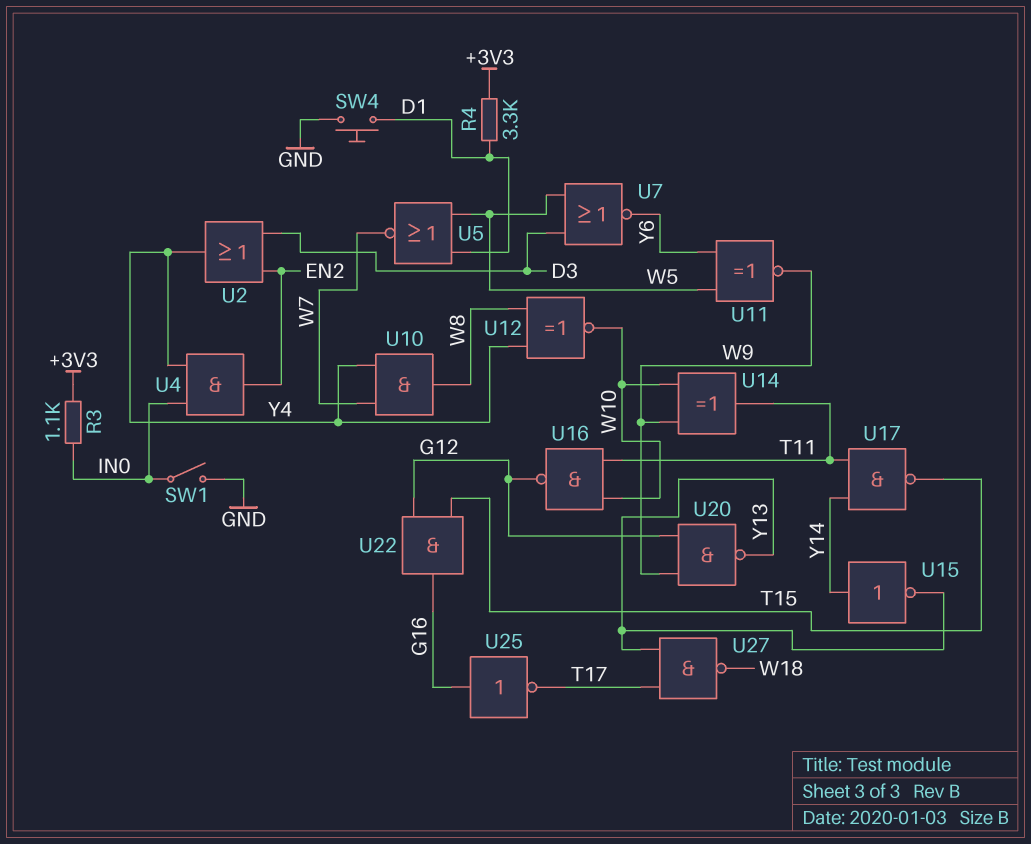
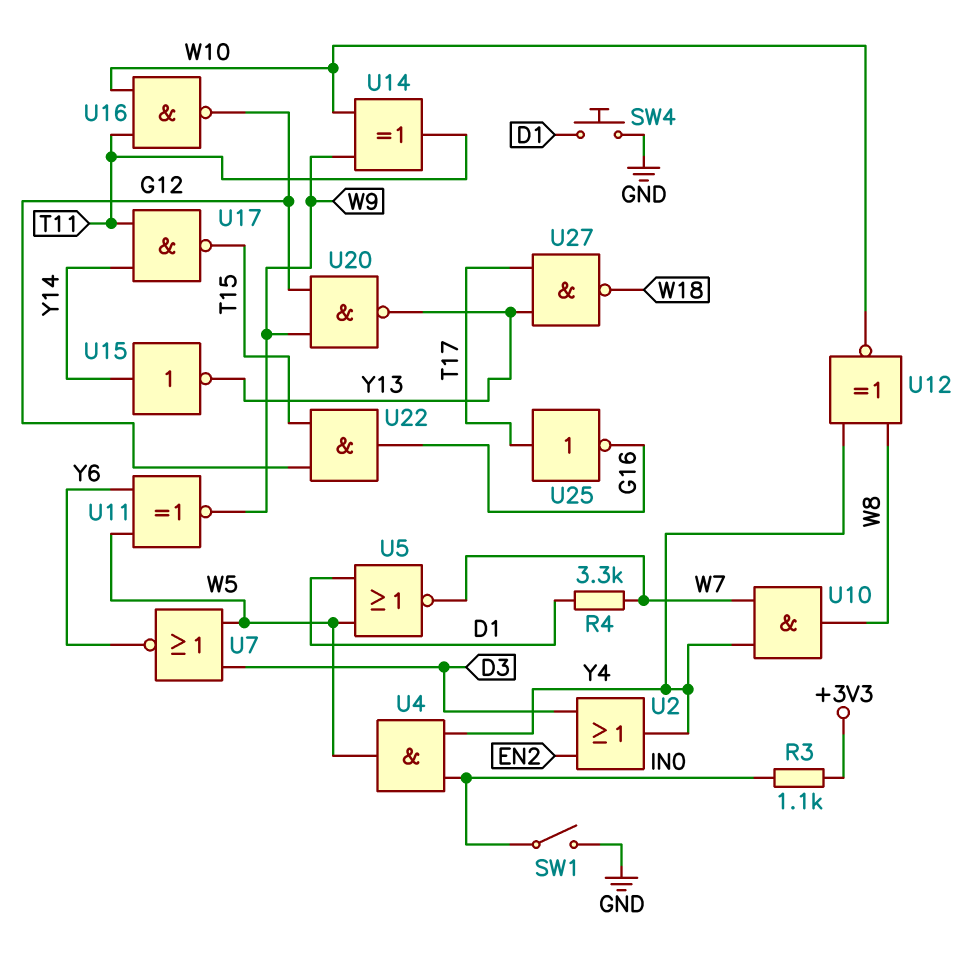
R4: 3.3k (+3V3, D1) -> 3.3k (D1, W7)
U4: AND (in IN0, in Y4, out EN2) -> AND (in IN0, in Y4, out W5)
U25: NOT (in G16, out T17) -> NOT (in T17, out G16)

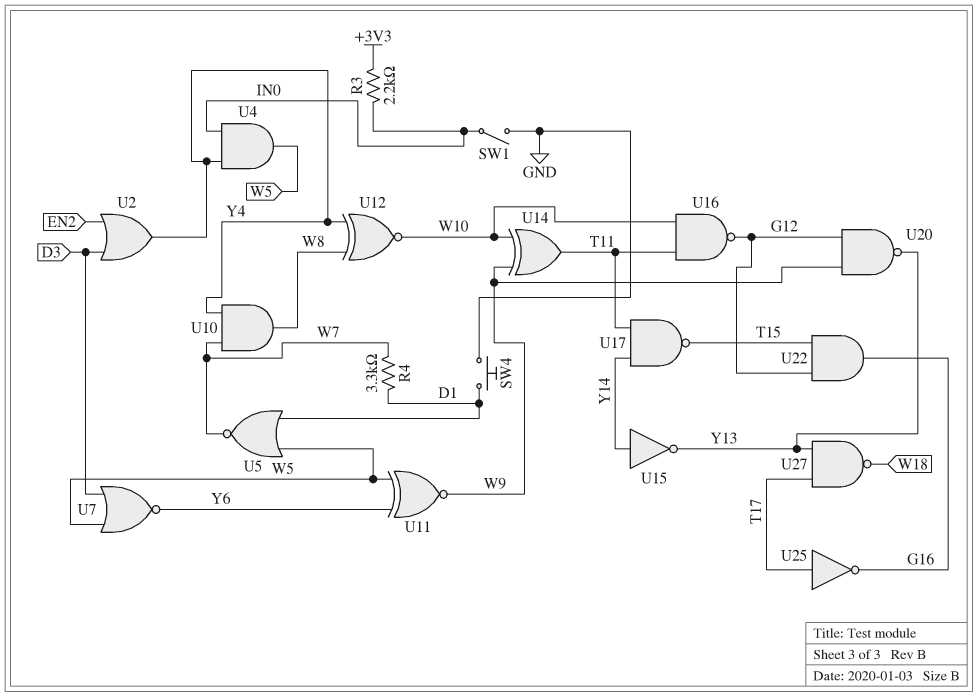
R3: 1.1k (+3V3, IN0) -> 2.2k (+3V3, IN0)

